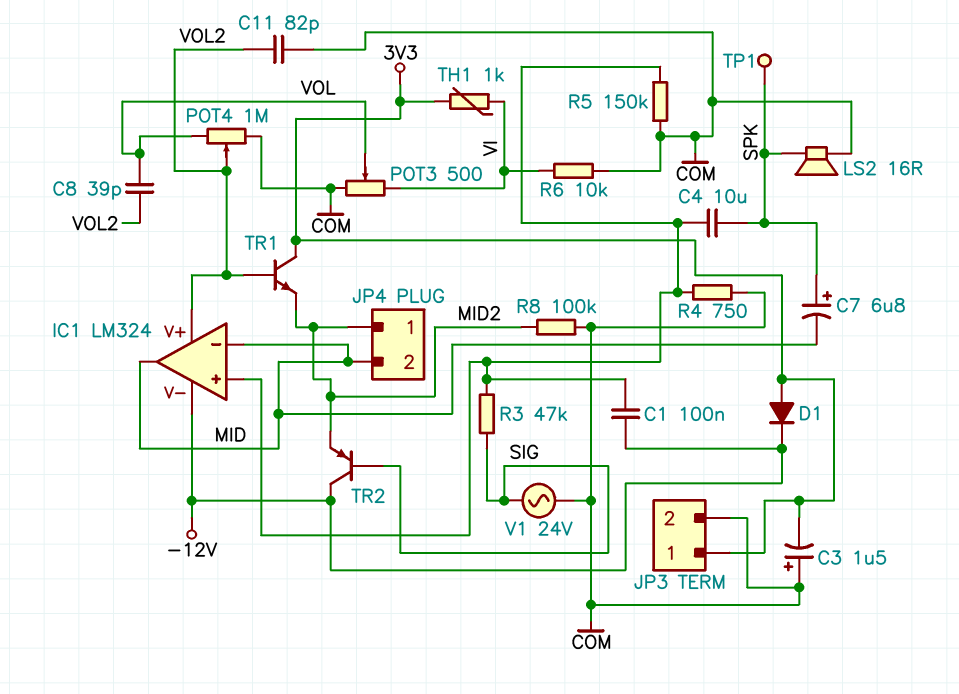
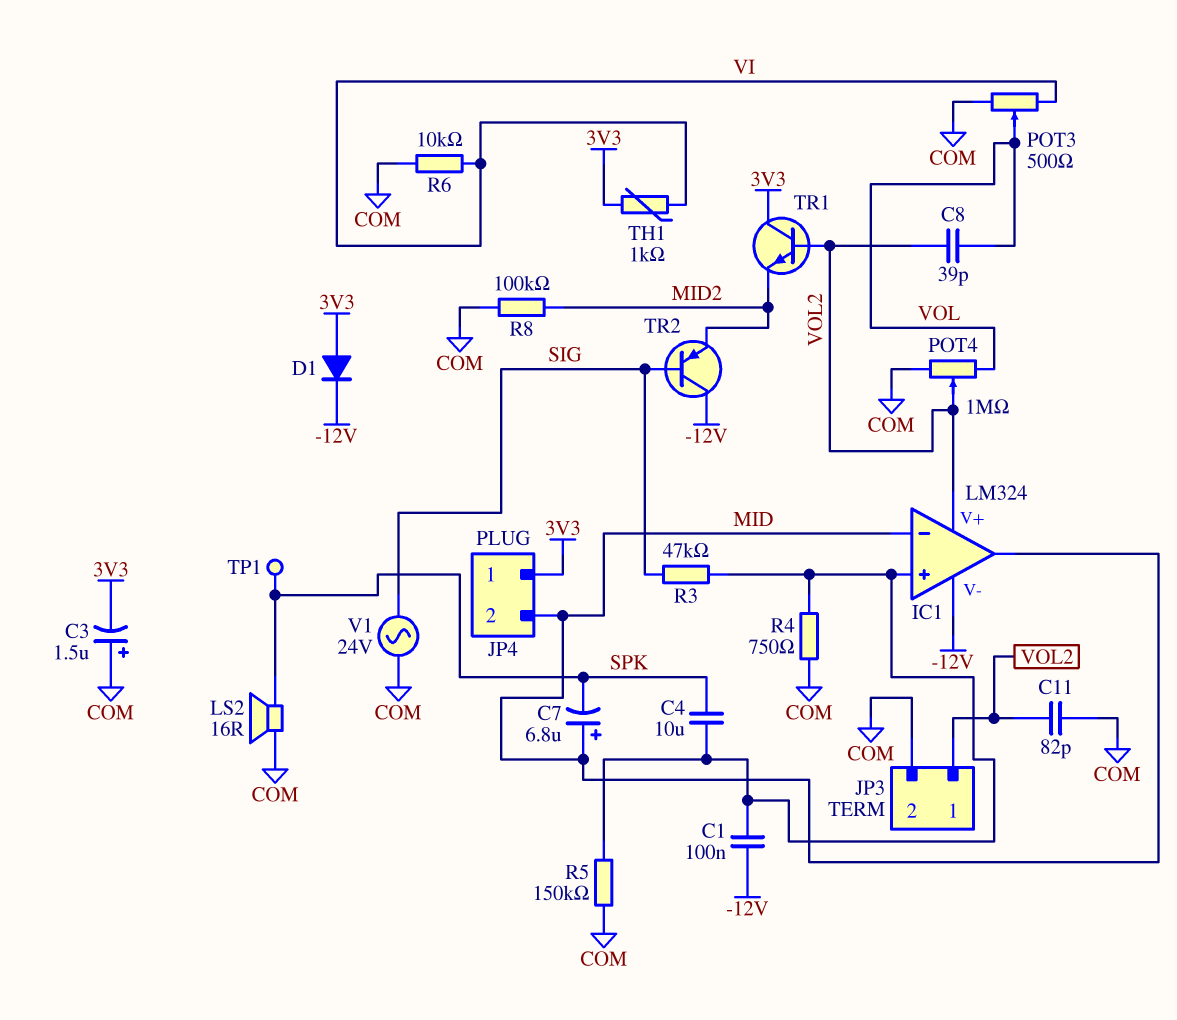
C7: 6.8uF (plus SPK, minus MID) -> 6.8uF (plus MID, minus SPK)
JP3 pin 1: 3V3 -> VOL2
JP4 pin 1: MID2 -> 3V3

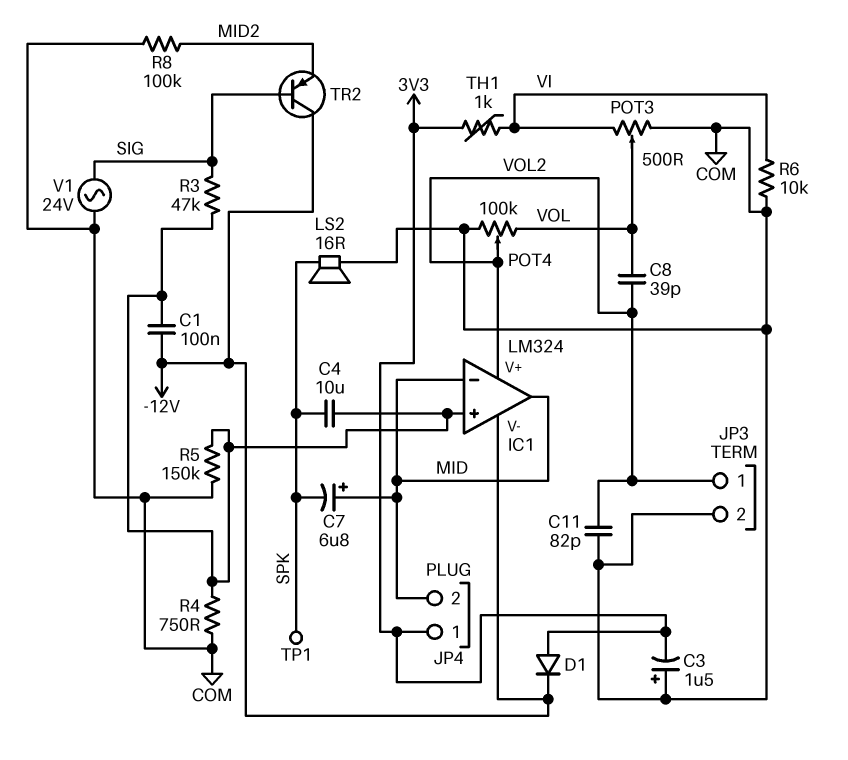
POT4: 1M (COM, VOL, wiper VOL2) -> 100k (COM, VOL, wiper VOL2)
TR1: NPN (B VOL2, C 3V3, E MID2) -> none

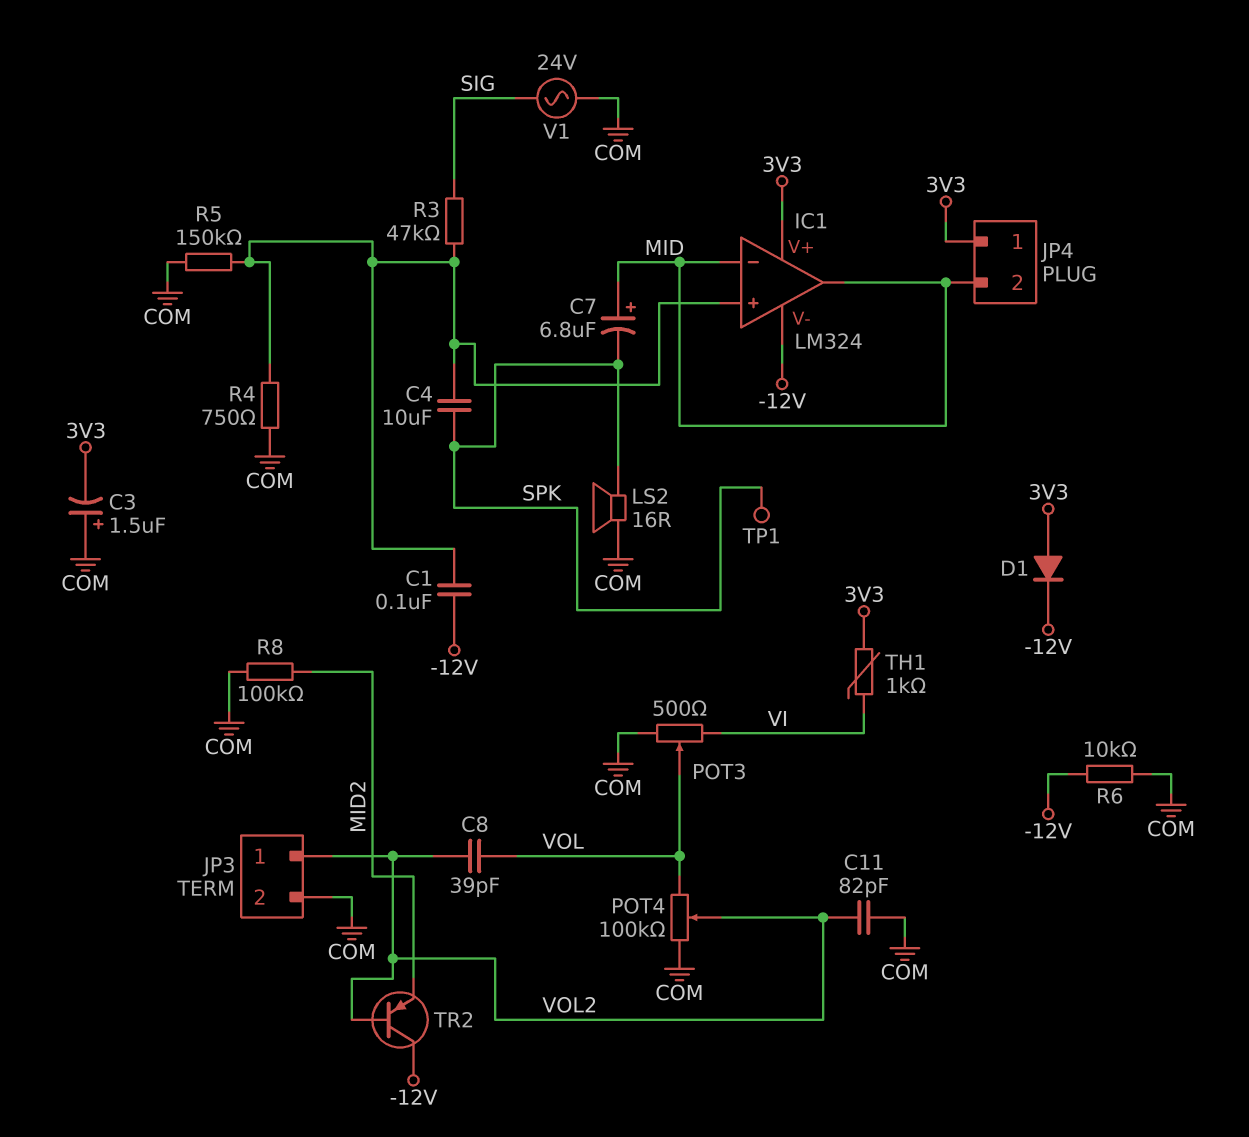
IC1 pin V+: VOL2 -> 3V3
R6: 10k (COM, VI) -> 10k (-12V, COM)
TR2: PNP (B SIG, C -12V, E MID2) -> PNP (B VOL2, C -12V, E MID2)

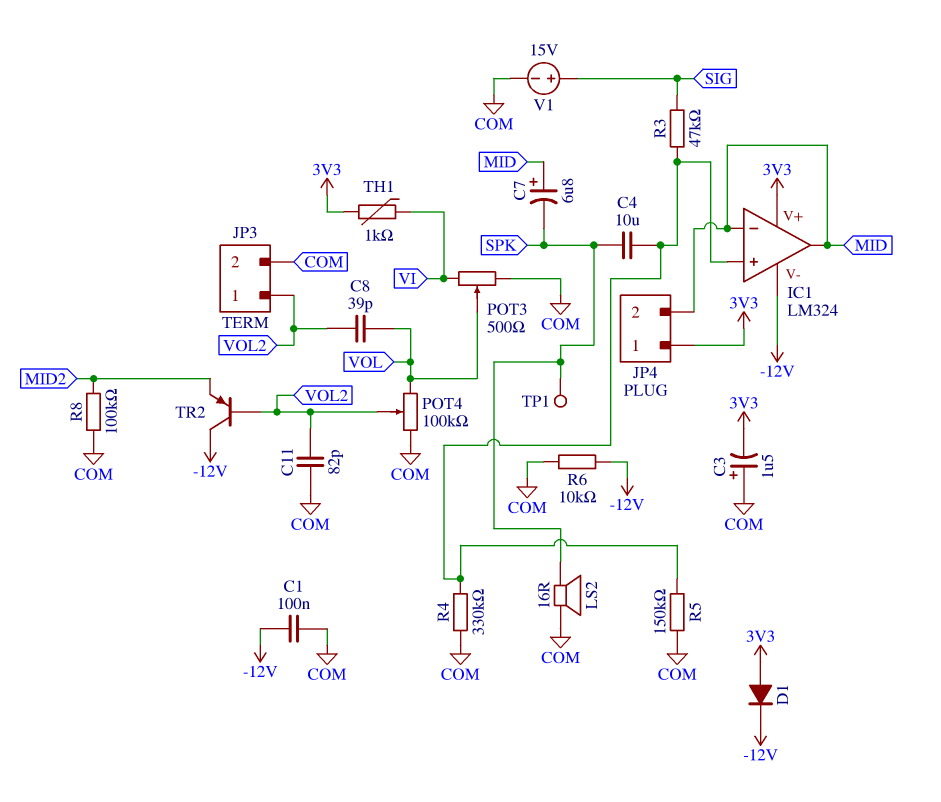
C1: 100nF (-12V, IC1/in+) -> 100nF (-12V, COM)
R4: 750 (COM, IC1/in+) -> 330k (COM, IC1/in+)
V1: AC 24V (COM, SIG) -> 15V (plus SIG, minus COM)

